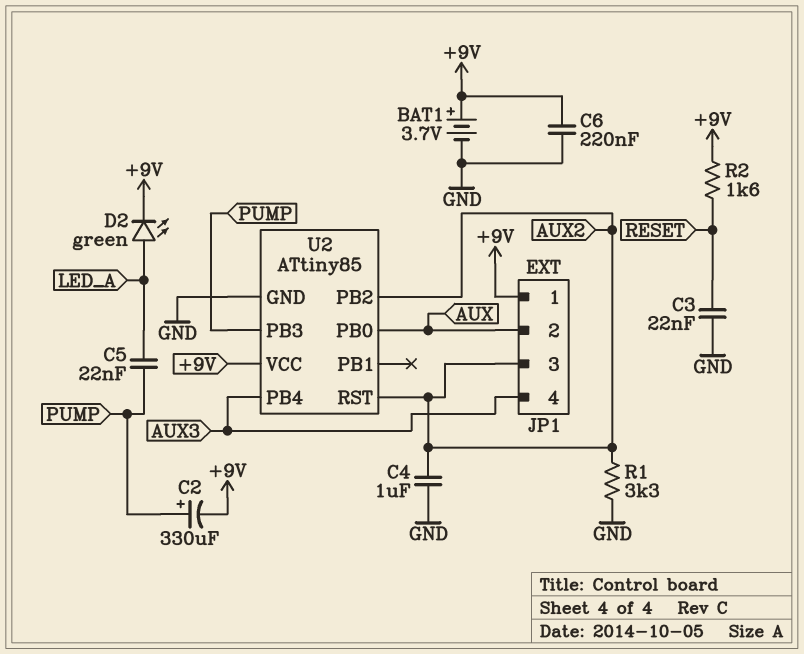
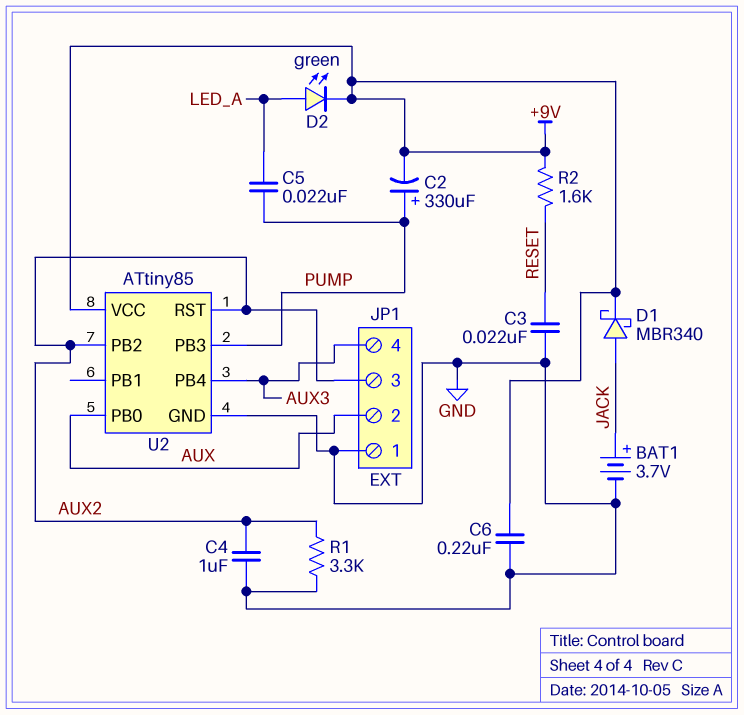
BAT1: 3.7V (plus +9V, minus GND) -> 3.7V (plus JACK, minus GND)
D1: none -> schottky MBR340 (A JACK, K +9V)
JP1 pin 1: +9V -> GND

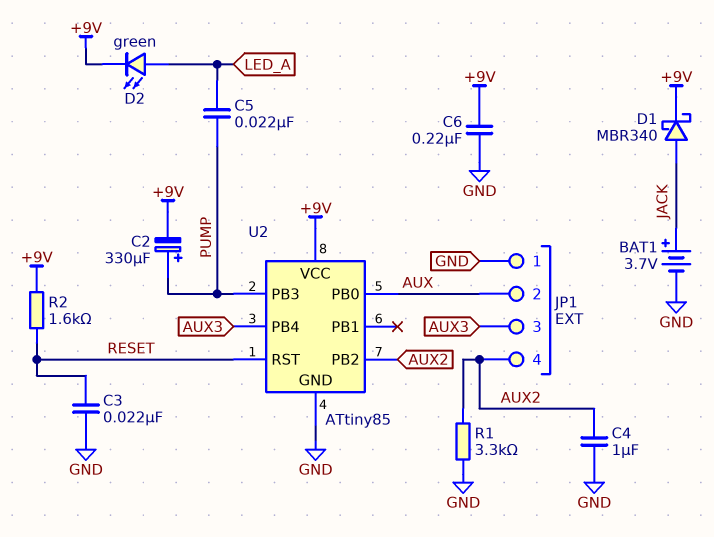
JP1 pin 3: AUX2 -> AUX3
JP1 pin 4: AUX3 -> AUX2
U2 pin RST: AUX2 -> RESET

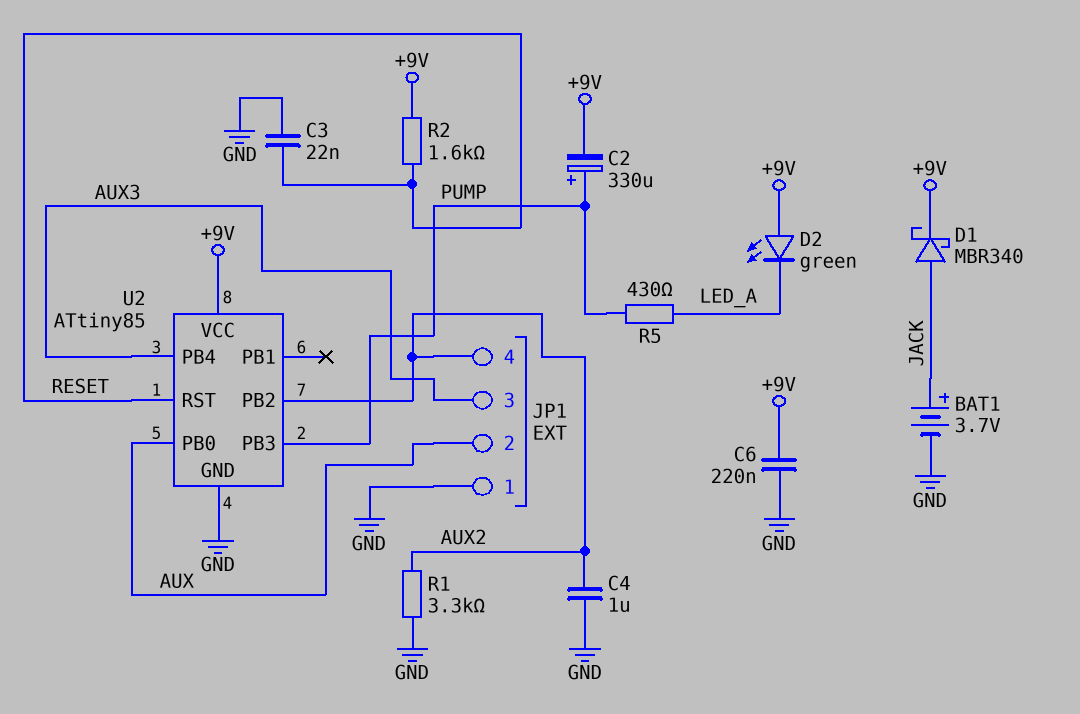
C5: 22nF (LED_A, PUMP) -> none
D2: LED green (A LED_A, K +9V) -> LED green (A +9V, K LED_A)
R5: none -> 430 (LED_A, PUMP)

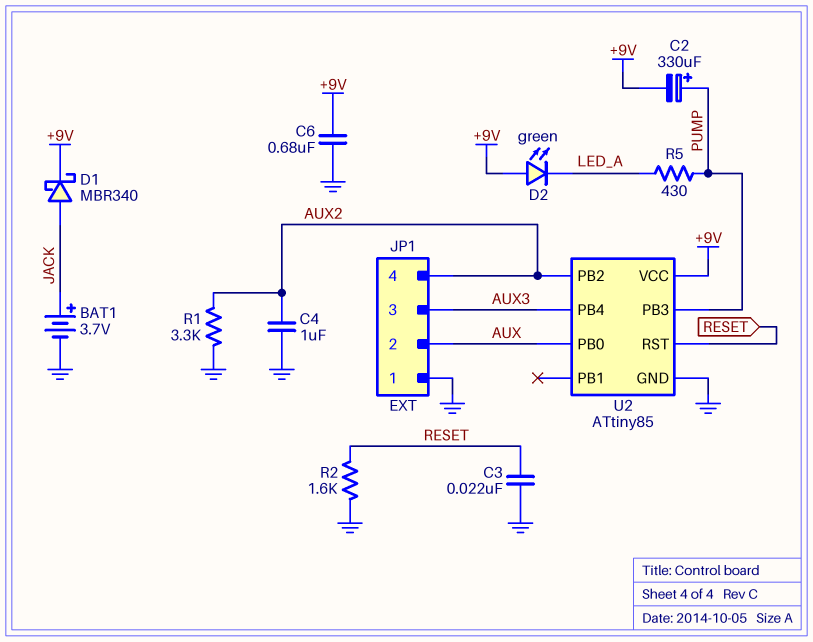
C6: 220nF (+9V, GND) -> 680nF (+9V, GND)
R2: 1.6k (+9V, RESET) -> 1.6k (GND, RESET)

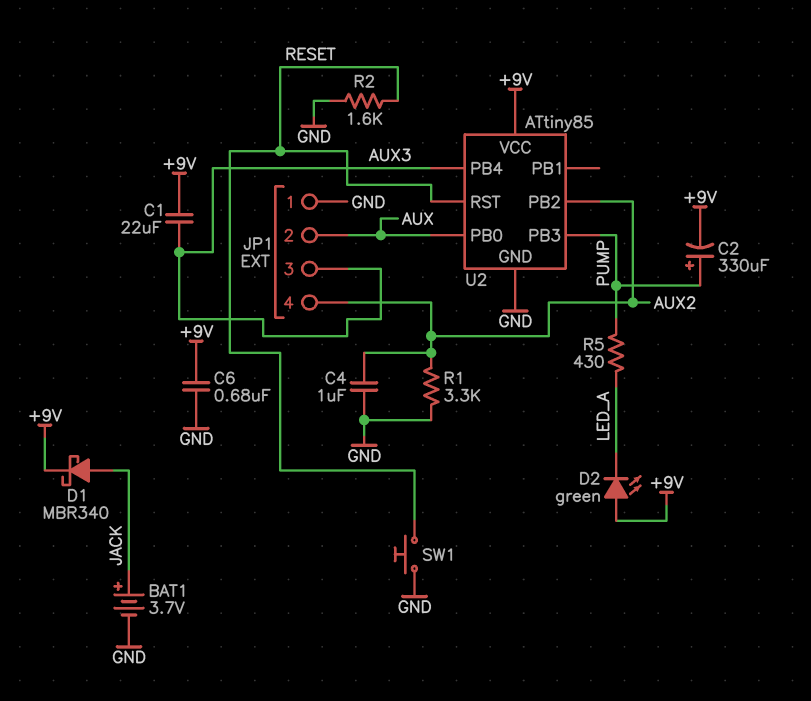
C1: none -> 22uF (+9V, AUX3)
C3: 22nF (GND, RESET) -> none
SW1: none -> button (GND, RESET)

